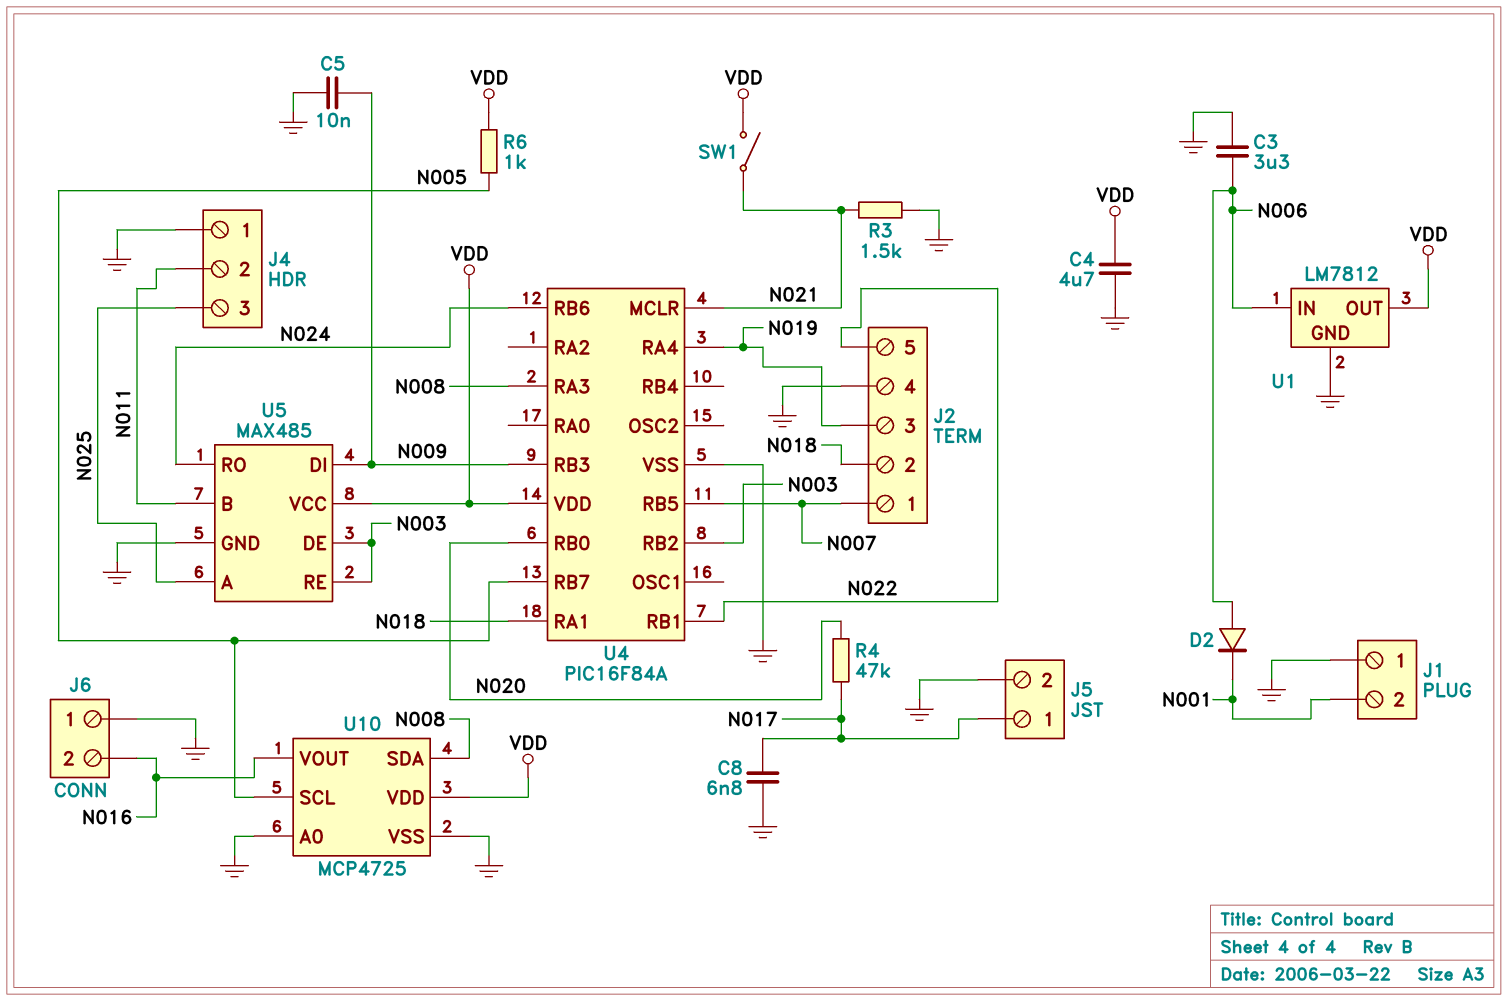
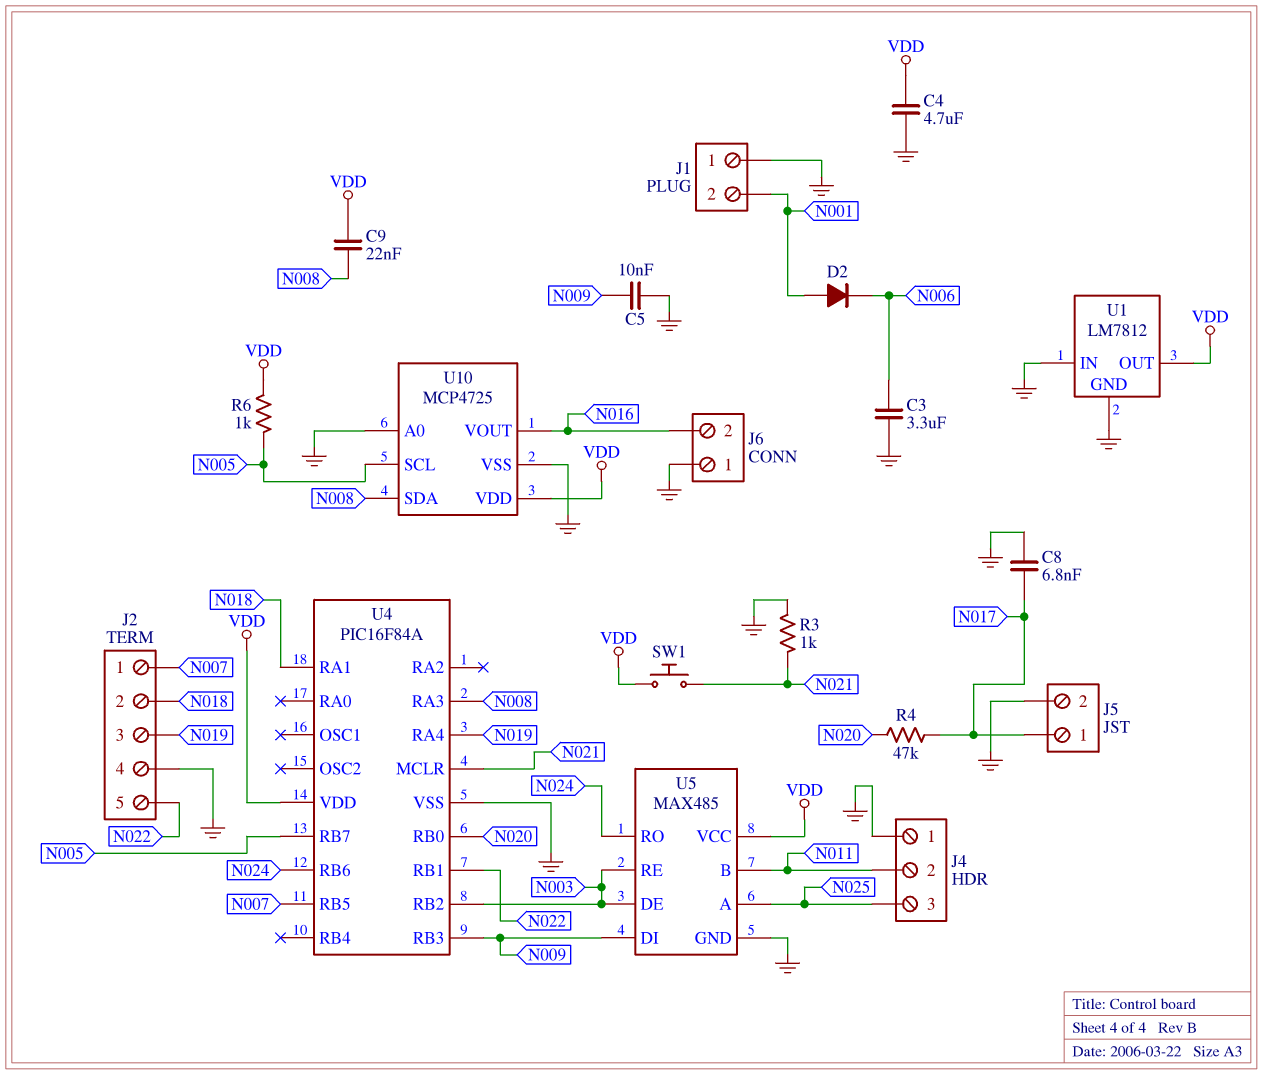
C9: none -> 22nF (N008, VDD)
D2: diode (A N006, K N001) -> diode (A N001, K N006)
R3: 1.5k (GND, N021) -> 1k (GND, N021)
SW1: switch (N021, VDD) -> button (N021, VDD)
U1 pin IN: N006 -> GND

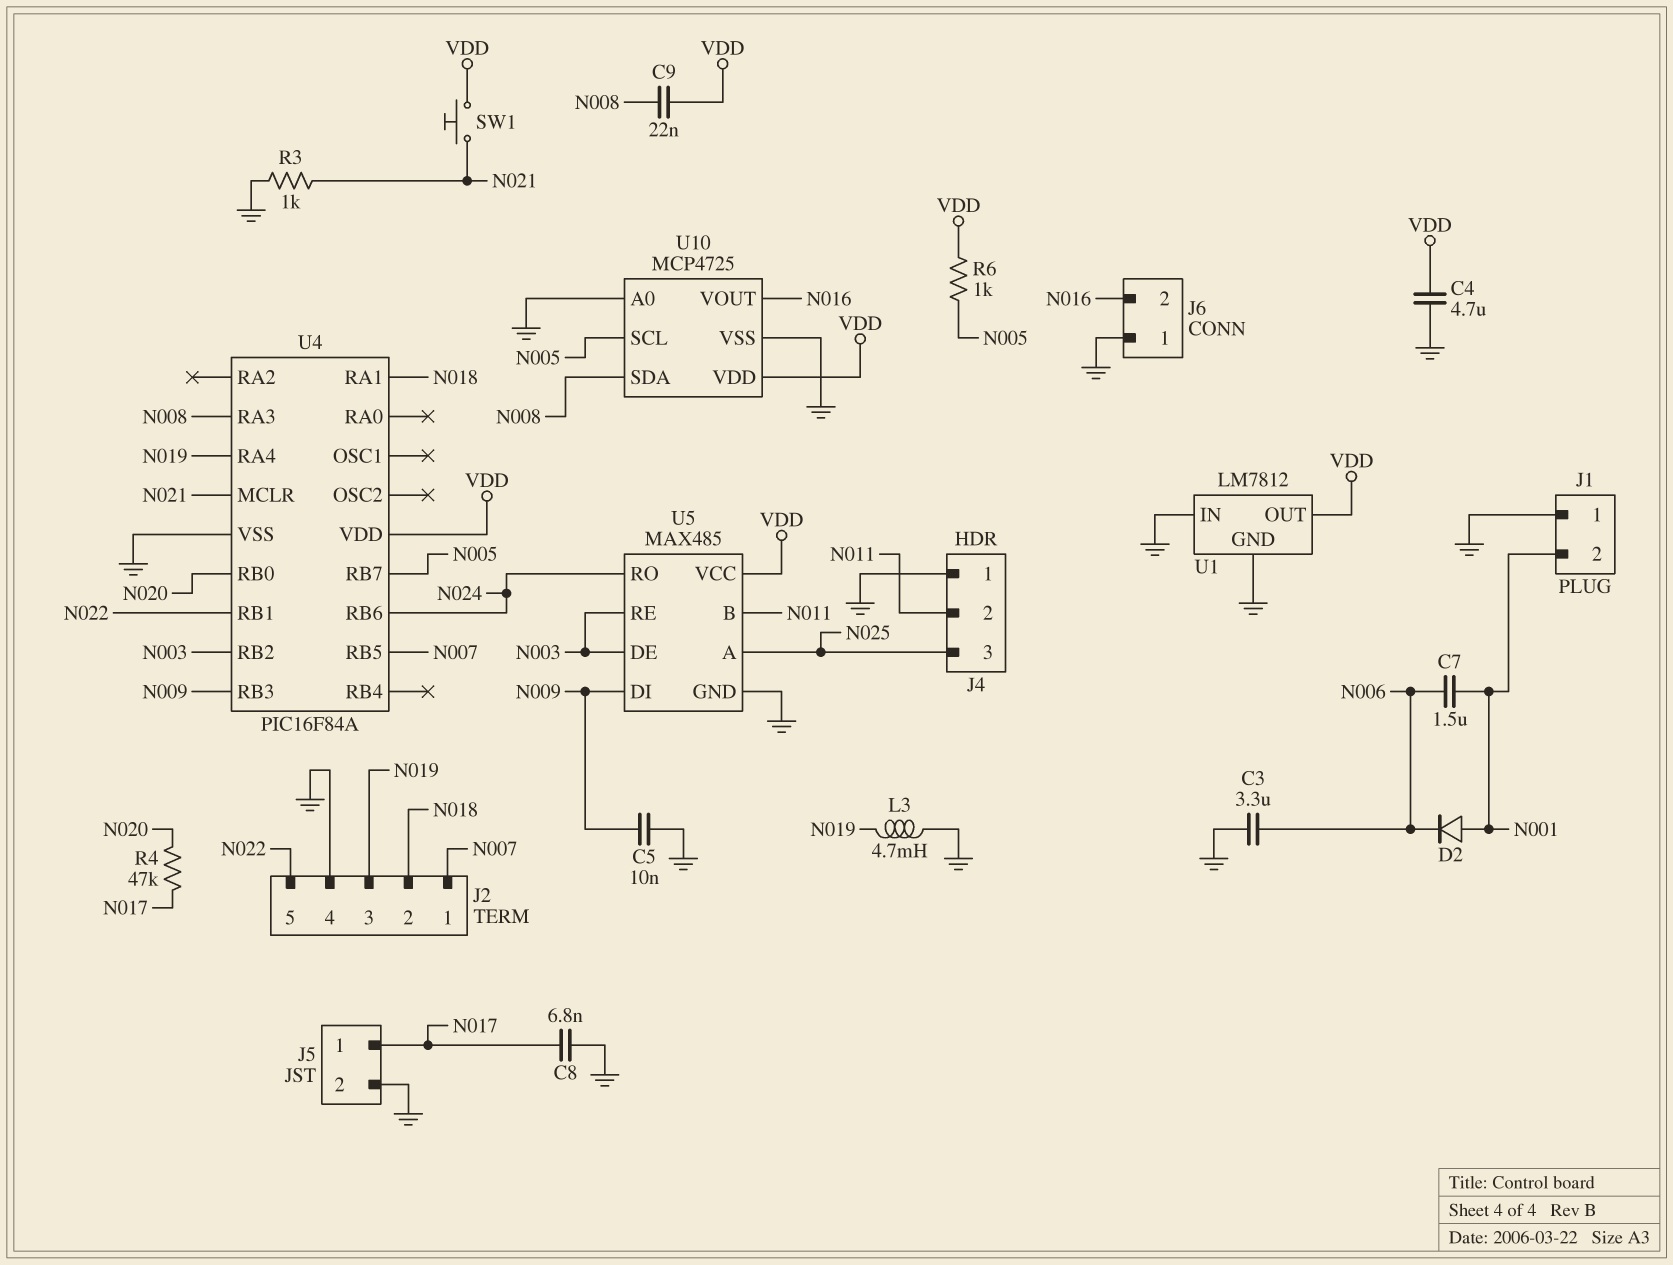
C7: none -> 1.5uF (N001, N006)
L3: none -> 4.7mH (GND, N019)

